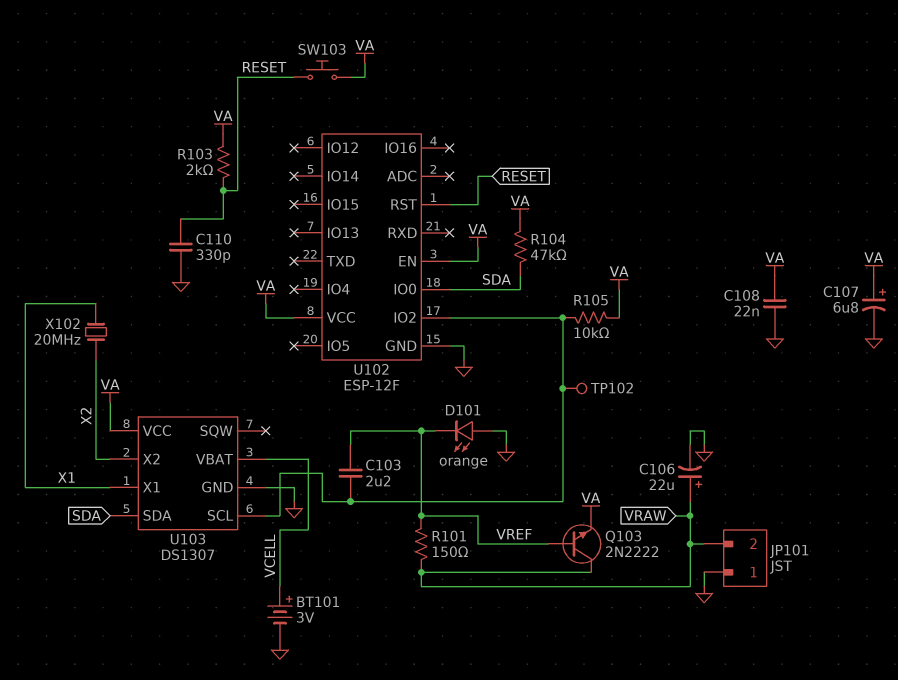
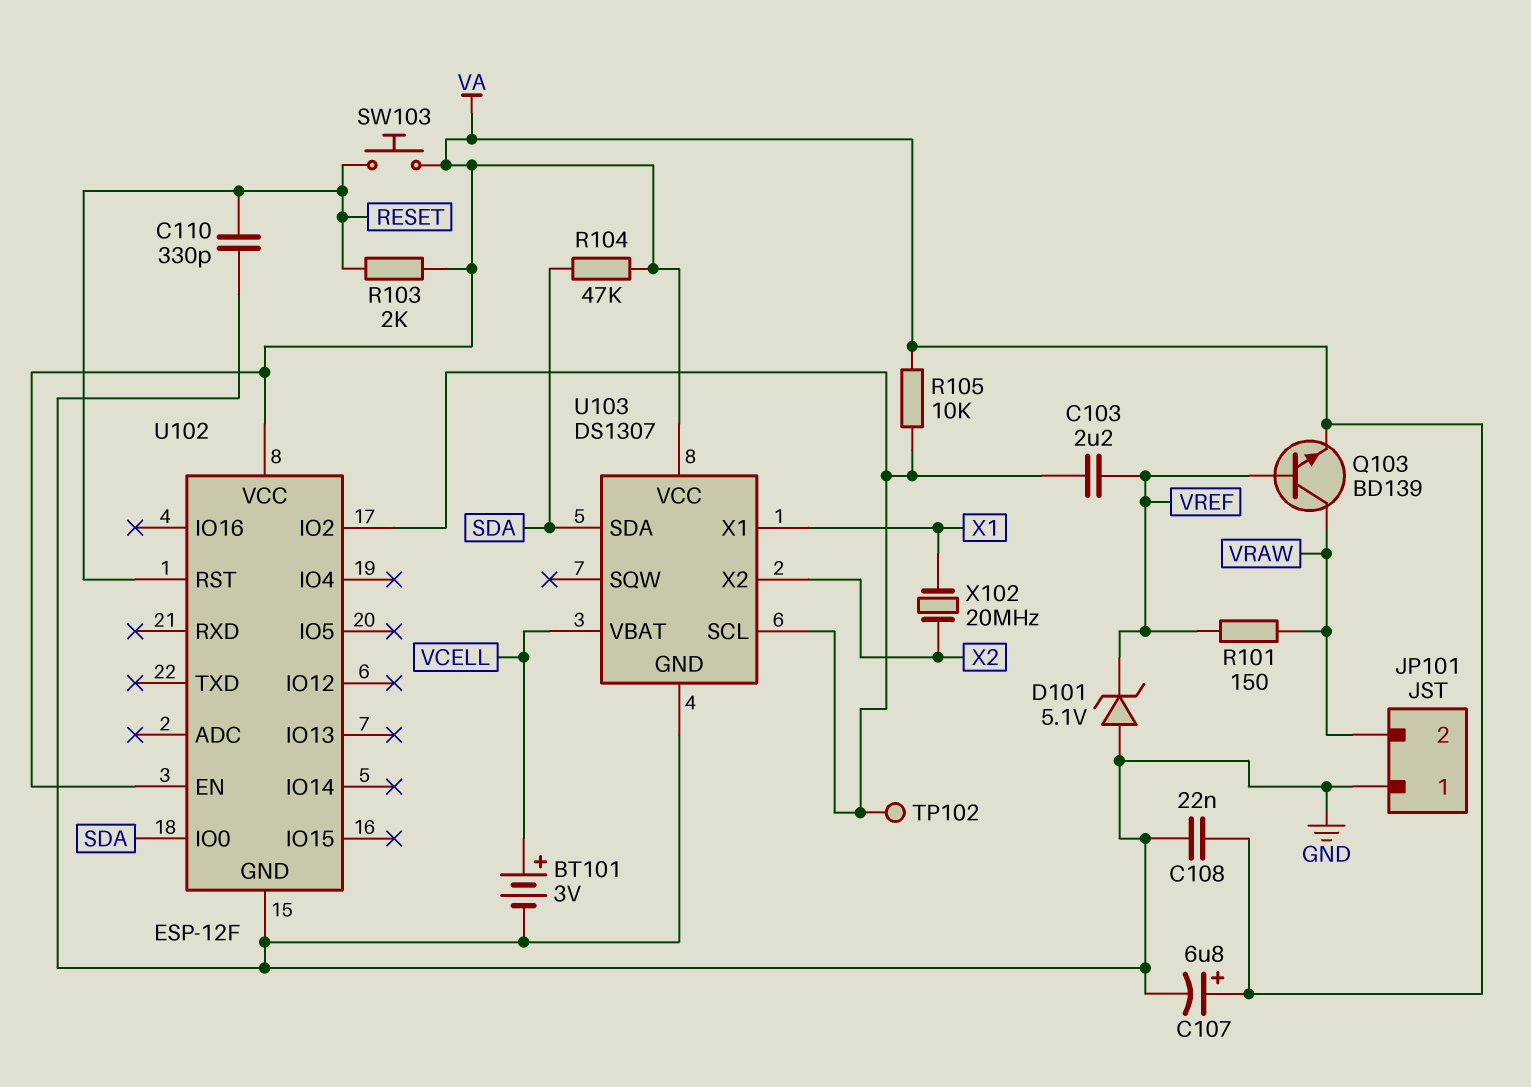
C106: 22uF (plus VRAW, minus GND) -> none
D101: LED orange (A GND, K VREF) -> zener 5.1V (A GND, K VREF)
Q103: NPN 2N2222 (B VREF, C VRAW, E VA) -> NPN BD139 (B VREF, C VRAW, E VA)

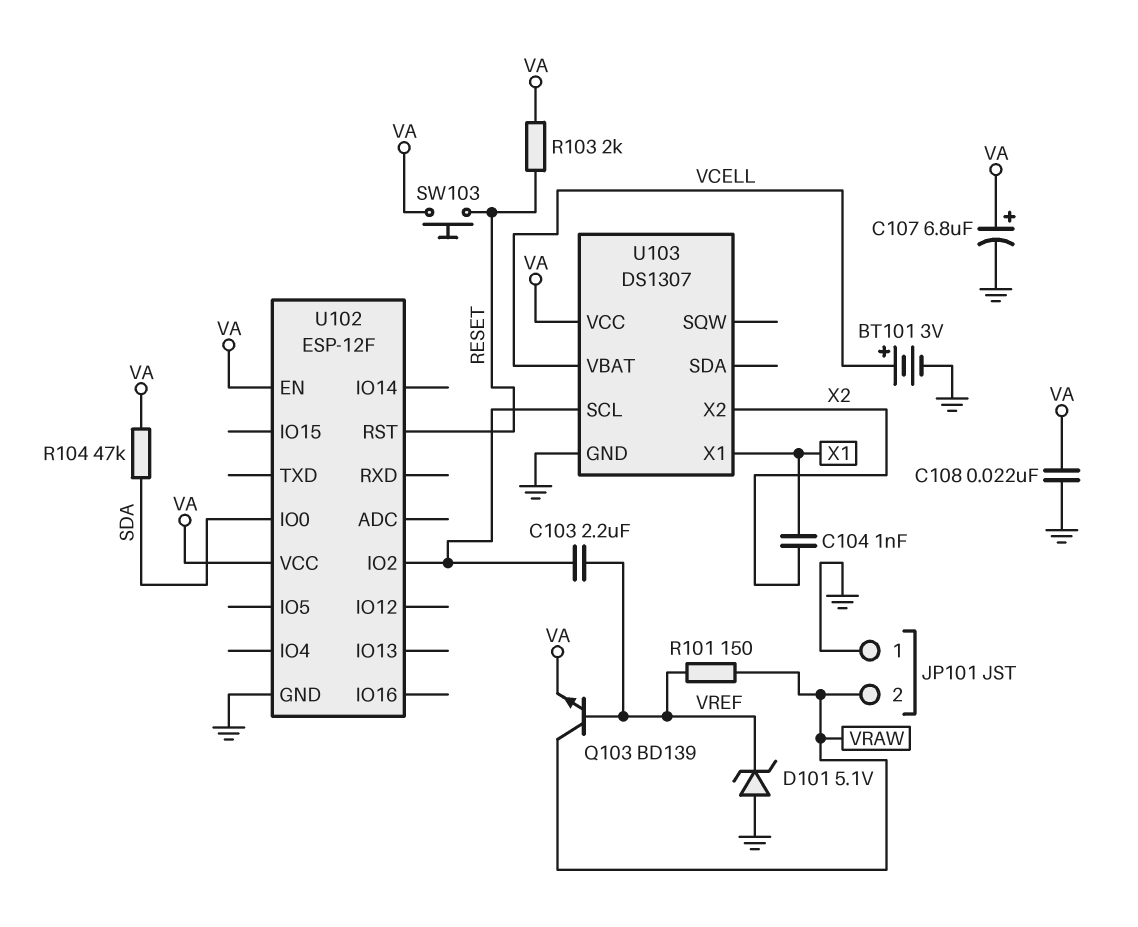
C104: none -> 1nF (X1, X2)
C110: 330pF (GND, RESET) -> none
R105: 10k (U102/IO2, VA) -> none
TP102: test point (U102/IO2) -> none
U103 pin SDA: SDA -> none
X102: 20MHz (X1, X2) -> none

